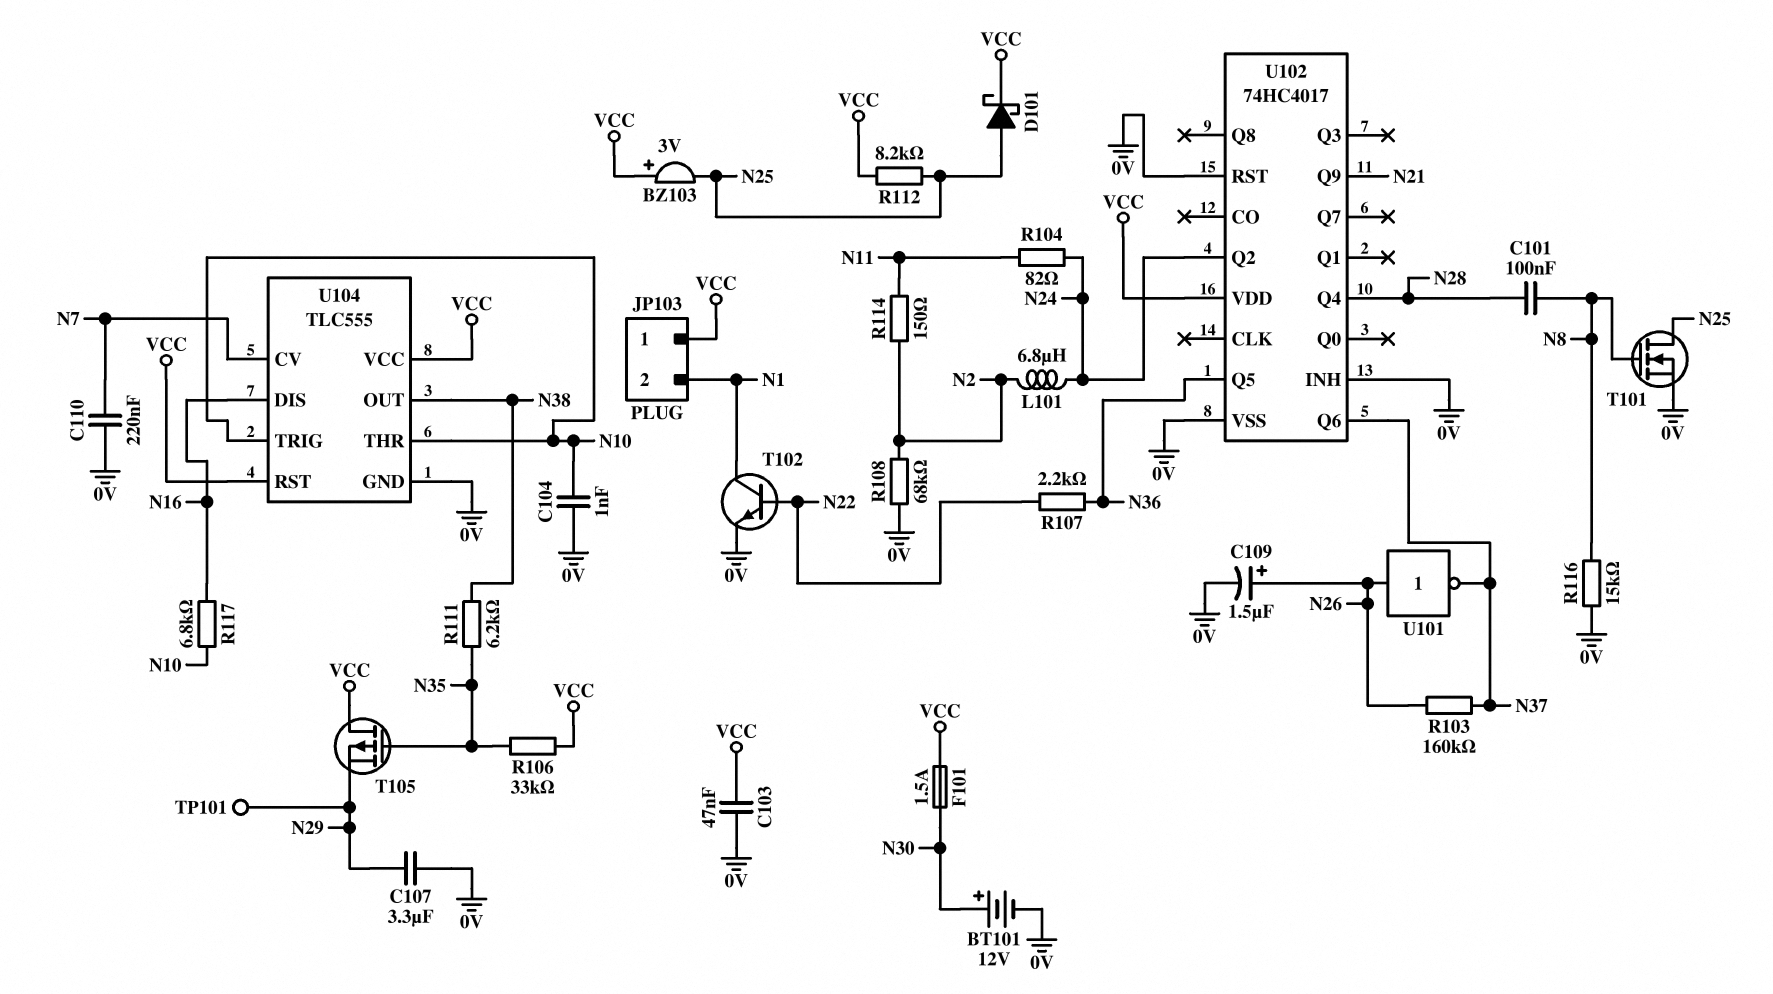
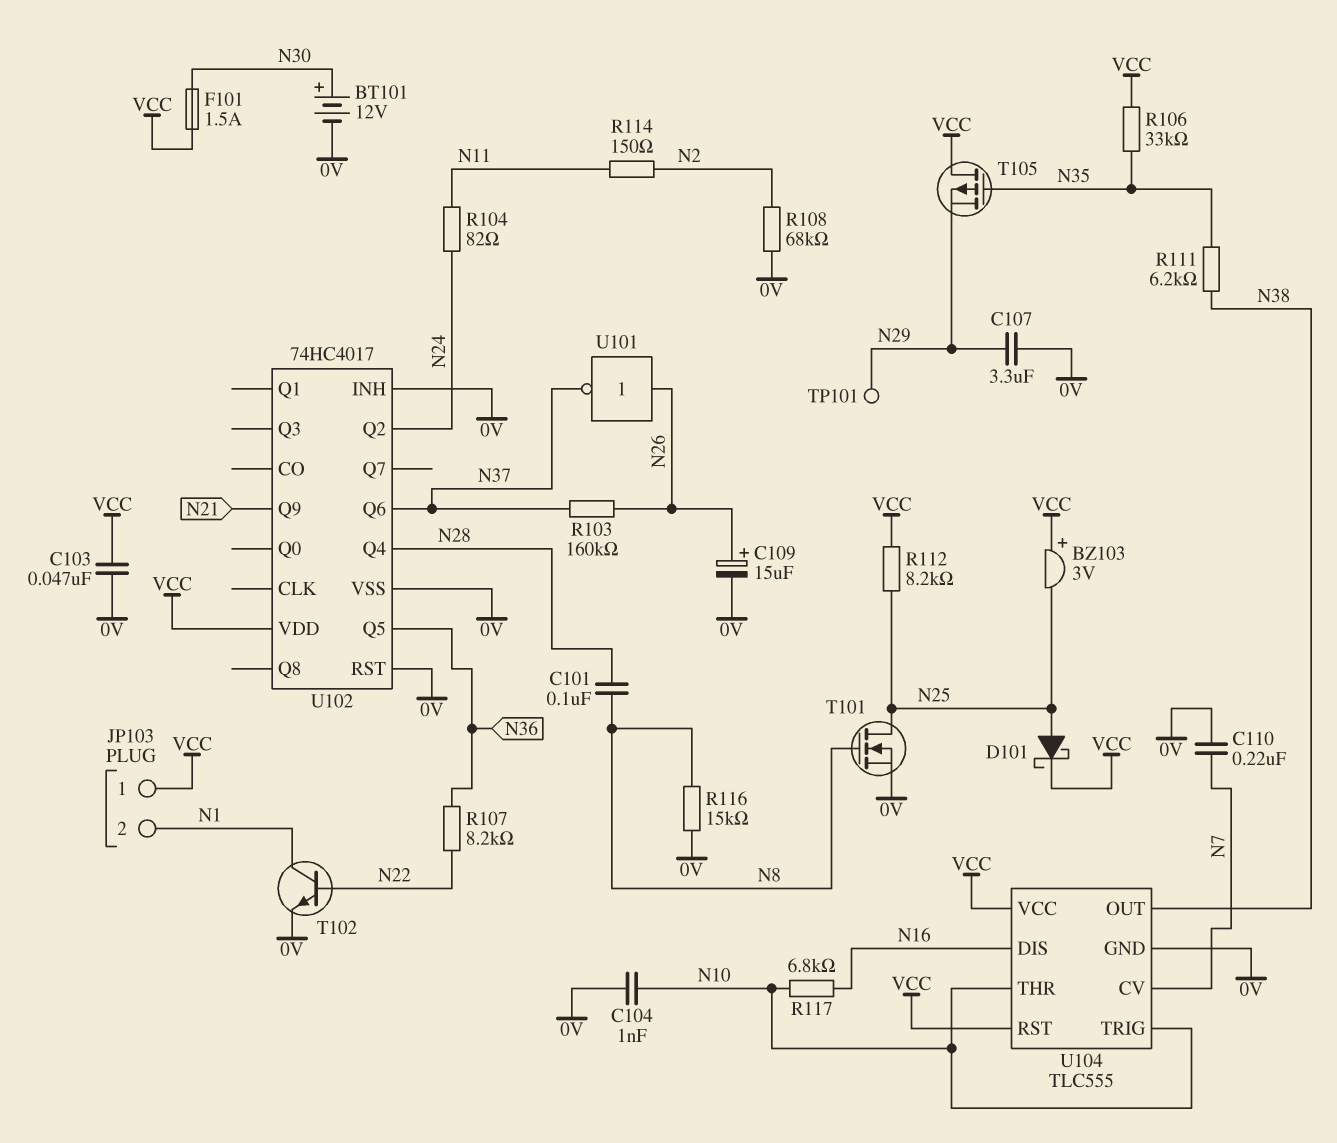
C109: 1.5uF (plus N26, minus 0V) -> 15uF (plus N26, minus 0V)
L101: 6.8uH (N2, N24) -> none
R107: 2.2k (N22, N36) -> 8.2k (N22, N36)

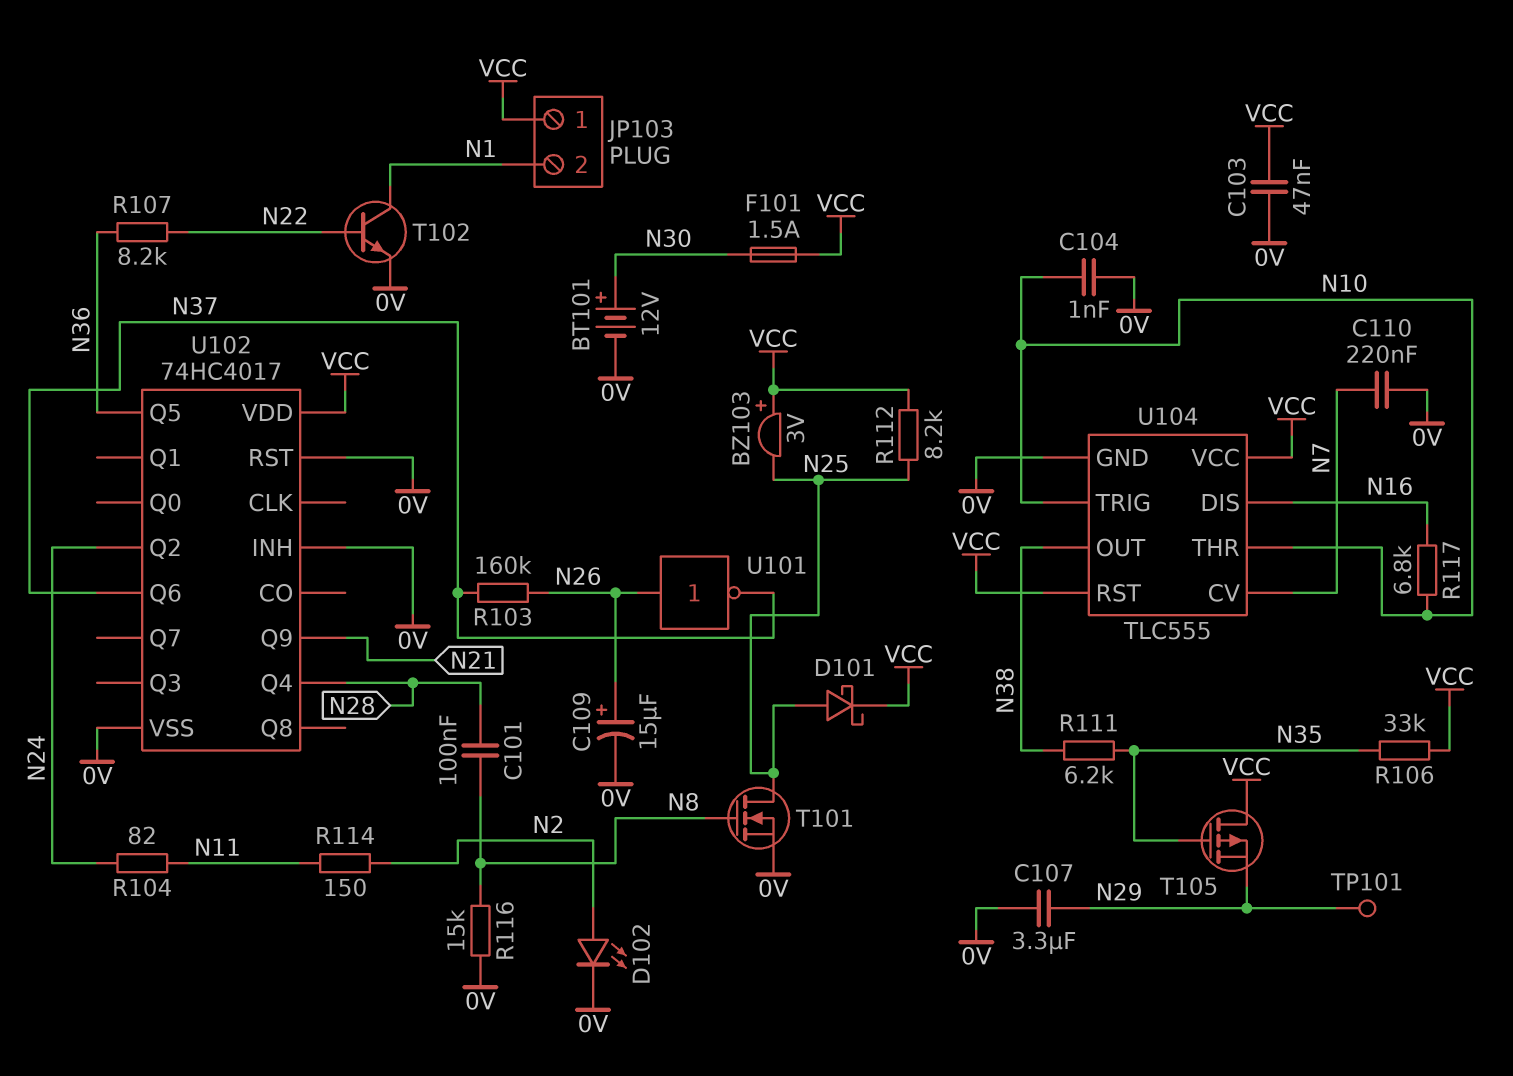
D102: none -> LED (A N2, K 0V)
R108: 68k (0V, N2) -> none

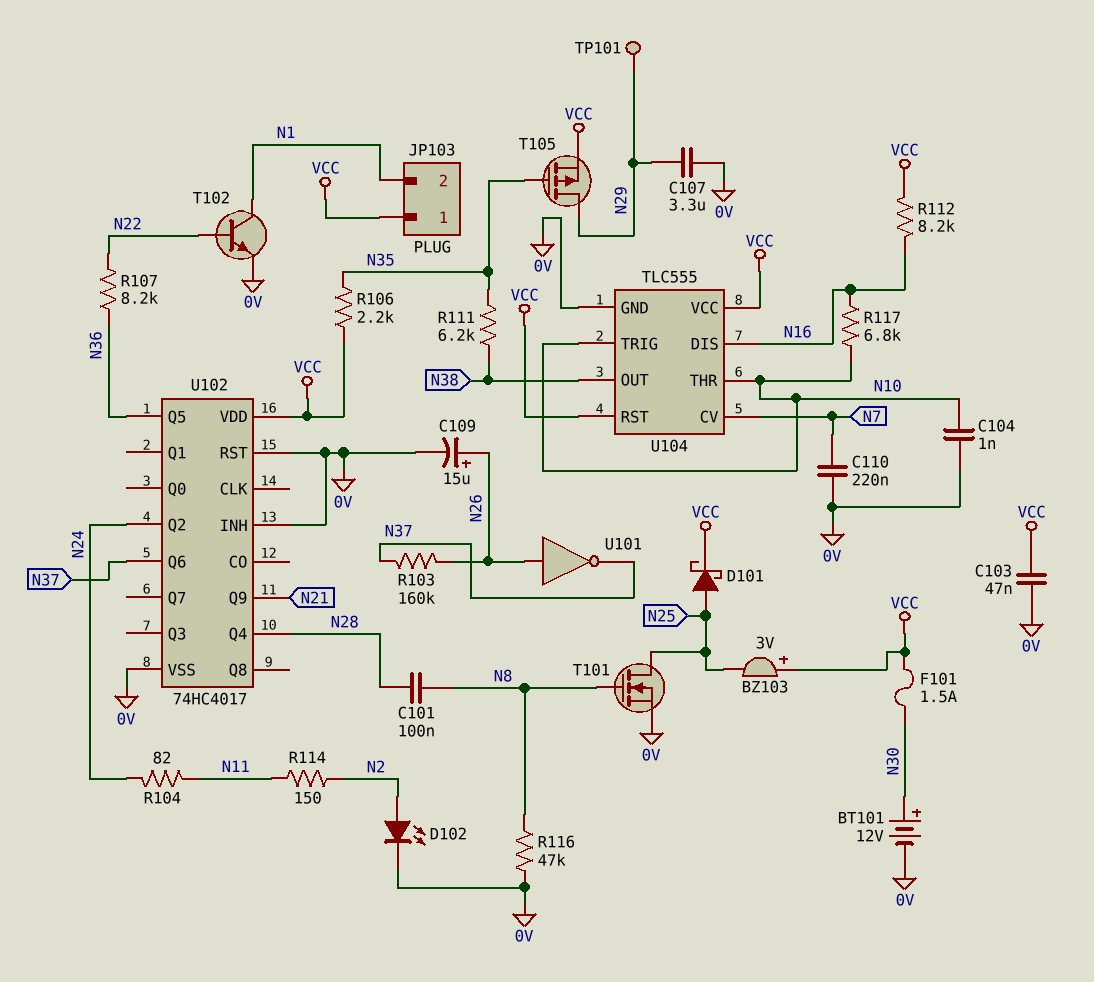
R106: 33k (N35, VCC) -> 2.2k (N35, VCC)
R112: 8.2k (N25, VCC) -> 8.2k (N16, VCC)
R116: 15k (0V, N8) -> 47k (0V, N8)
T105: PMOS (G N35, D VCC, S N29) -> PMOS (G N35, D N29, S VCC)

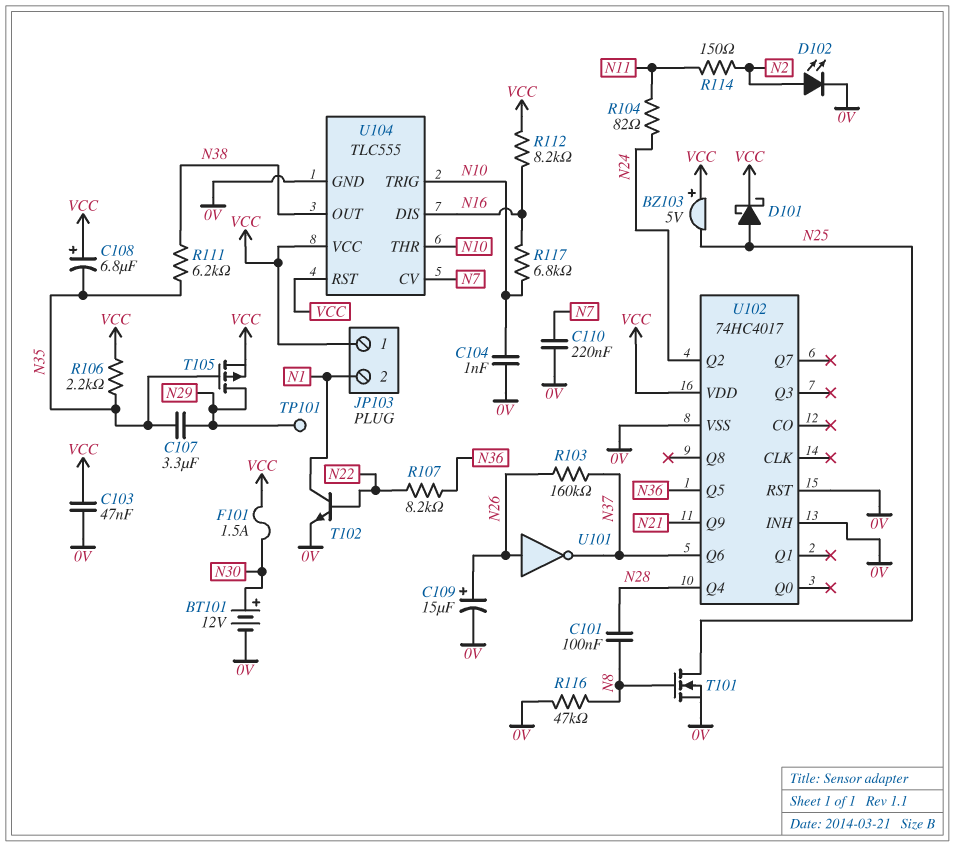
BZ103: buzzer 3V (plus VCC, minus N25) -> buzzer 5V (plus VCC, minus N25)
C107: 3.3uF (0V, N29) -> 3.3uF (N29, N35)
C108: none -> 6.8uF (plus VCC, minus N35)

